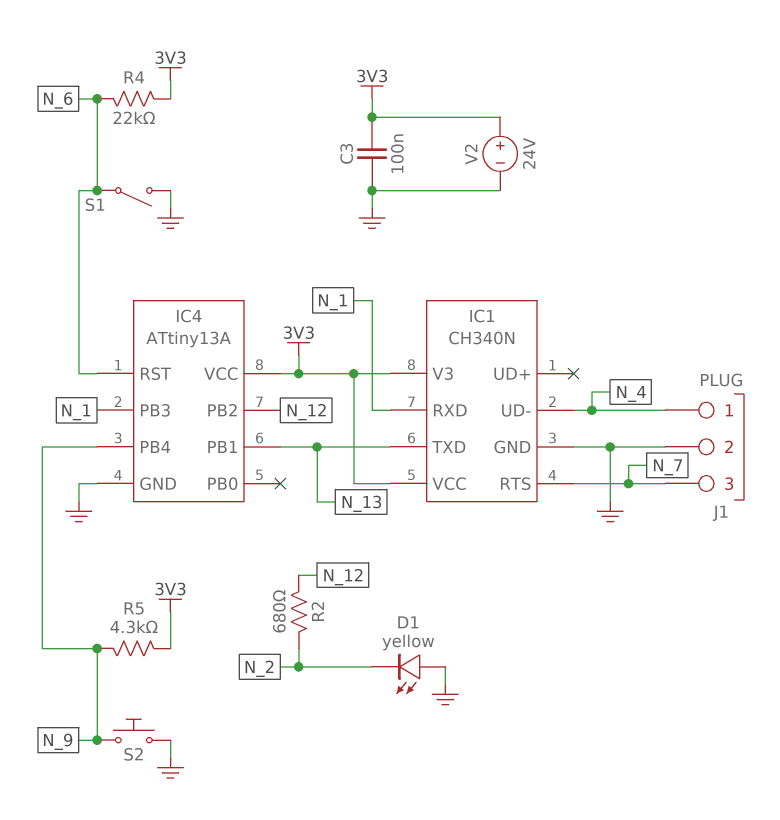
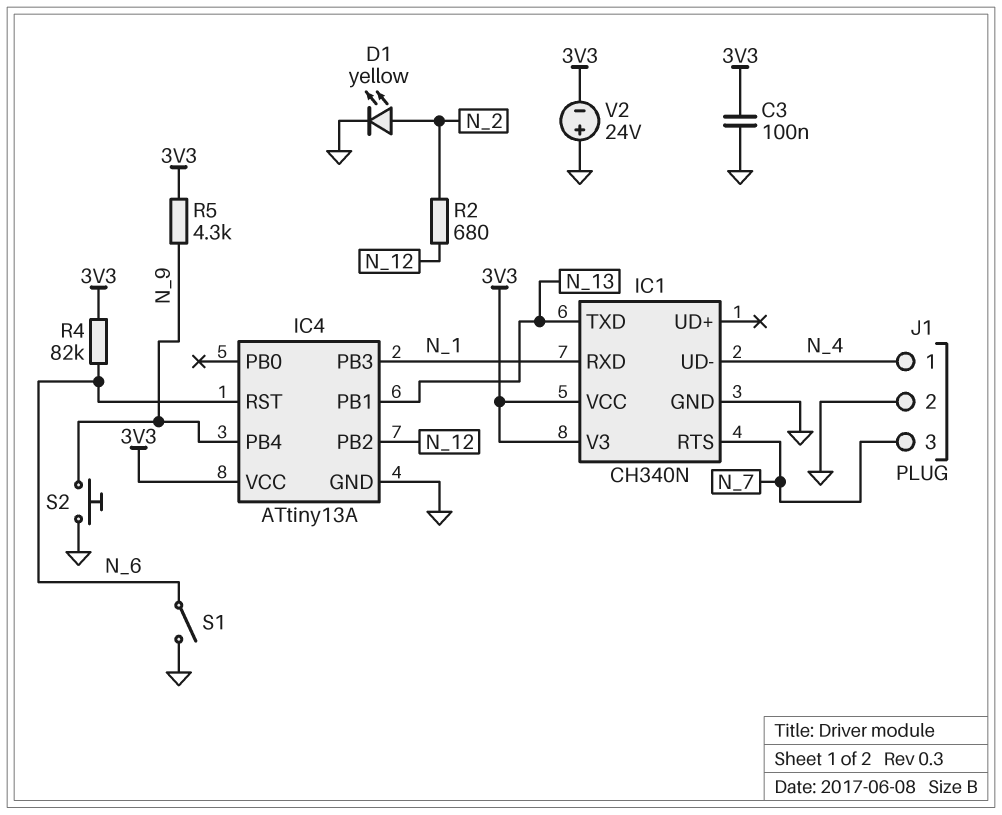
D1: LED yellow (A GND, K N_2) -> LED yellow (A N_2, K GND)
R4: 22k (3V3, N_6) -> 82k (3V3, N_6)
V2: 24V (plus 3V3, minus GND) -> 24V (plus GND, minus 3V3)

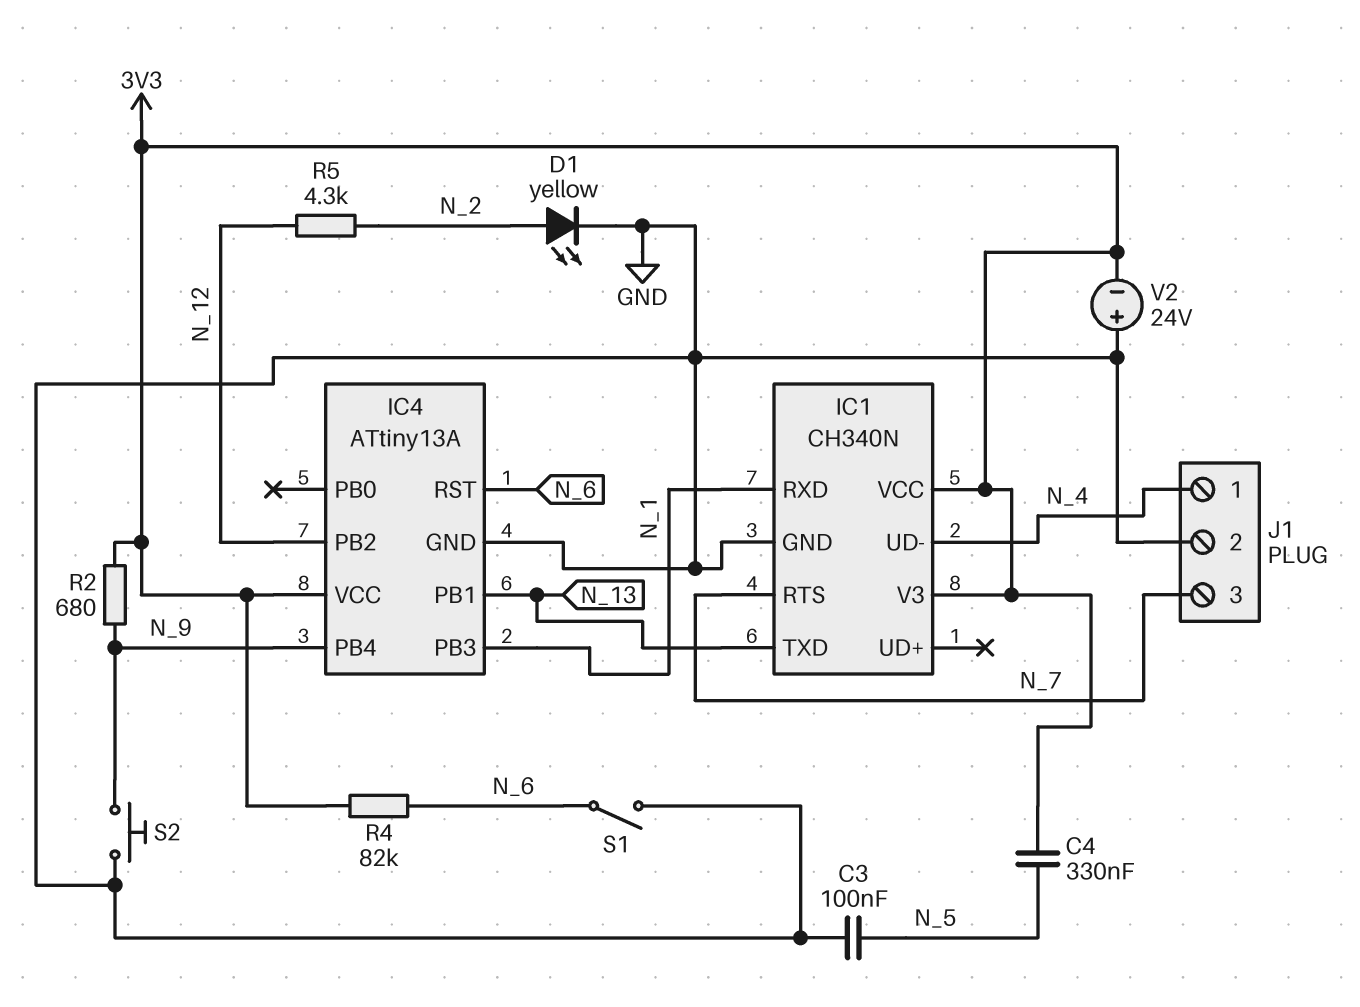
C3: 100nF (3V3, GND) -> 100nF (GND, N_5)
C4: none -> 330nF (3V3, N_5)
R2: 680 (N_2, N_12) -> 680 (3V3, N_9)
R5: 4.3k (3V3, N_9) -> 4.3k (N_2, N_12)

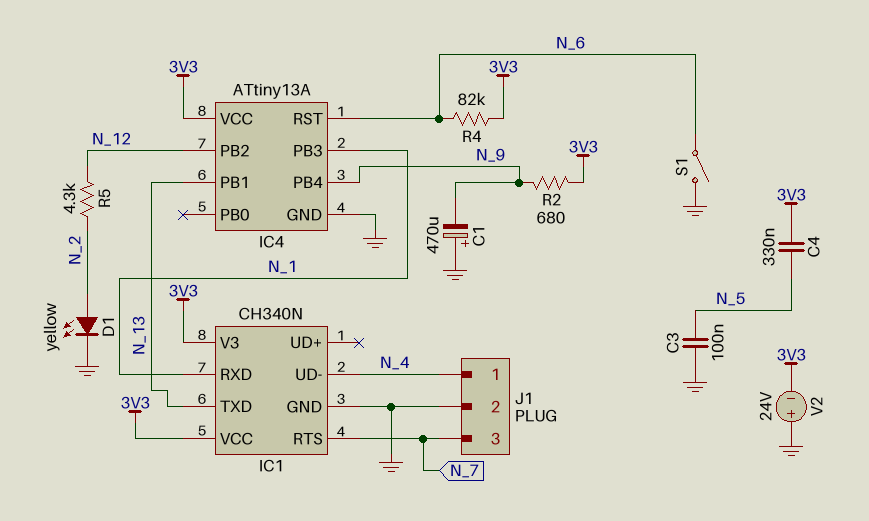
C1: none -> 470uF (plus GND, minus N_9)
S2: button (GND, N_9) -> none

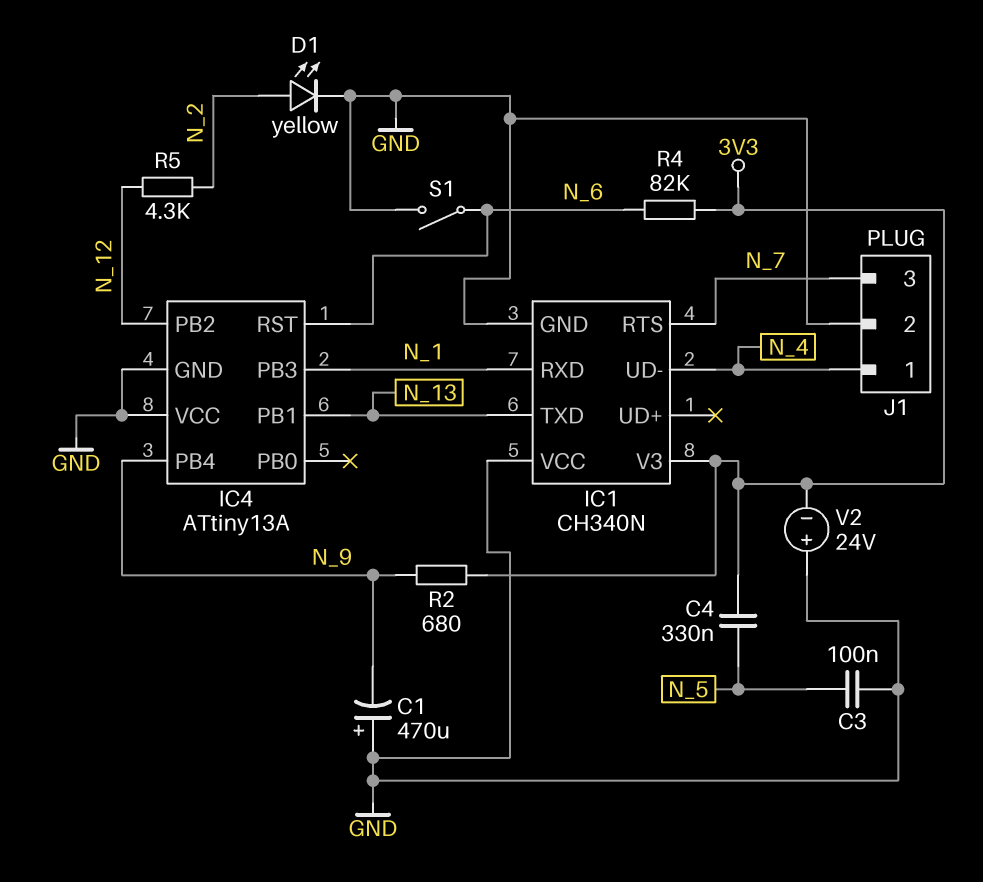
IC1 pin VCC: 3V3 -> GND
IC4 pin VCC: 3V3 -> GND

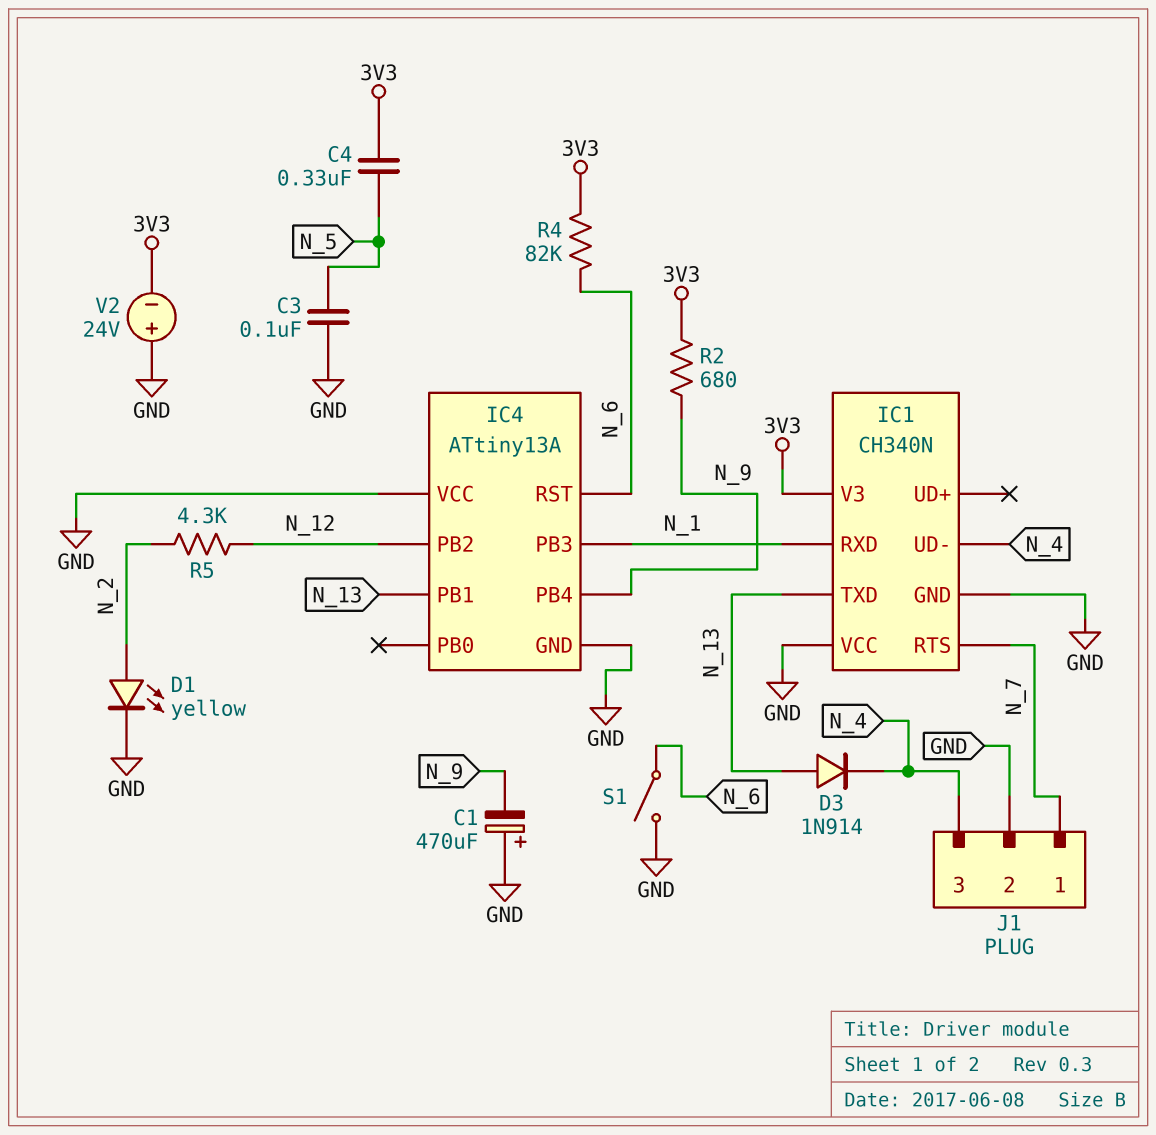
D3: none -> diode 1N914 (A N_13, K N_4)
J1 pin 1: N_4 -> N_7
J1 pin 3: N_7 -> N_4

